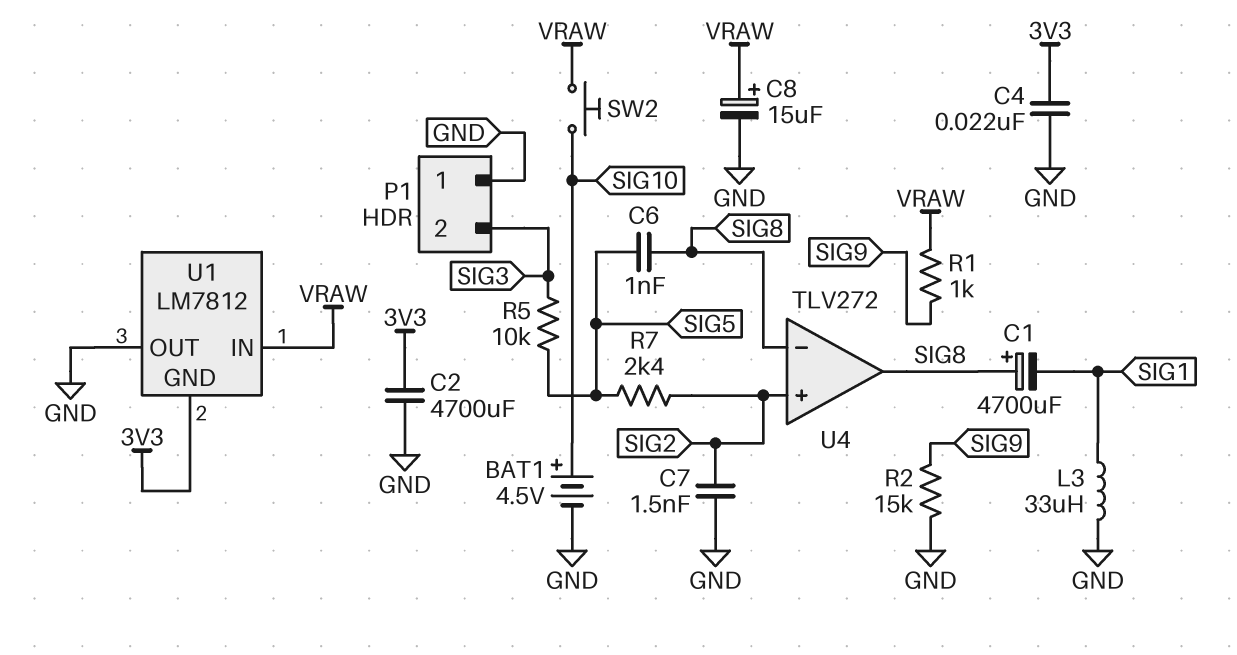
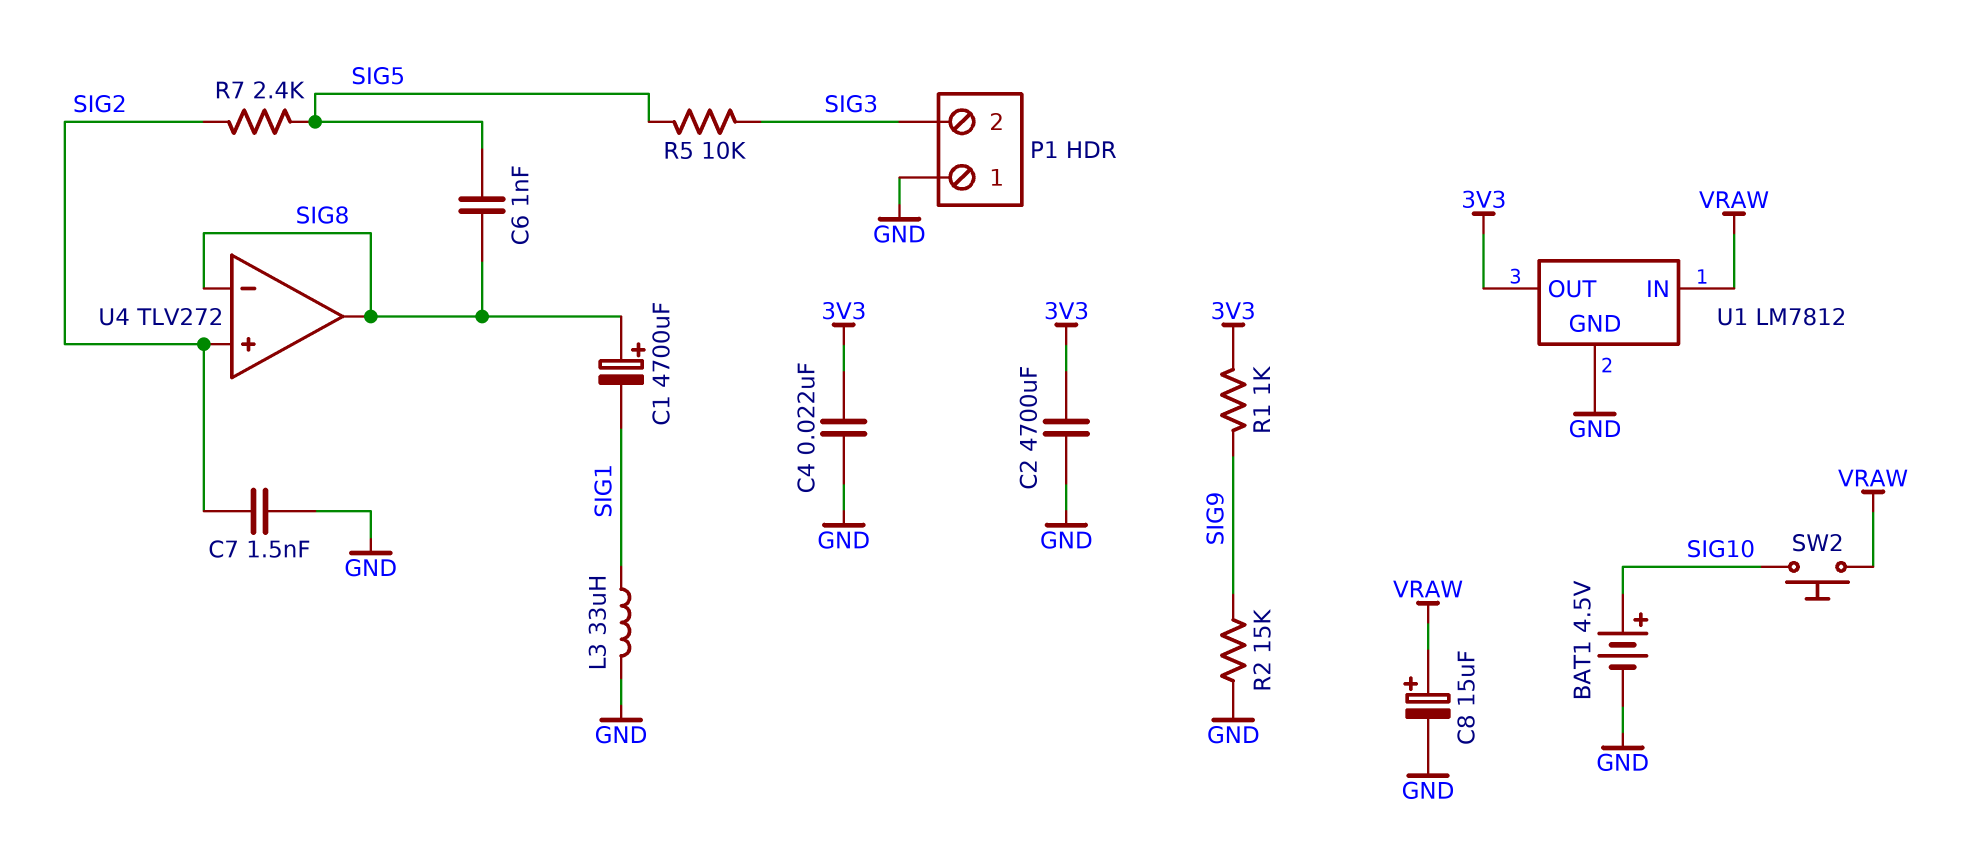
R1: 1k (SIG9, VRAW) -> 1k (3V3, SIG9)
U1 pin GND: 3V3 -> GND
U1 pin OUT: GND -> 3V3

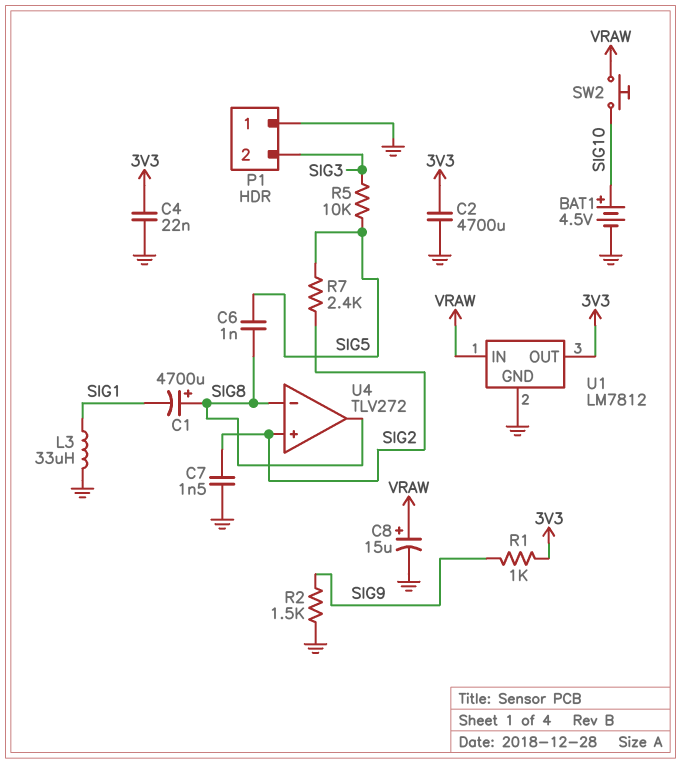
R2: 15k (GND, SIG9) -> 1.5k (GND, SIG9)

